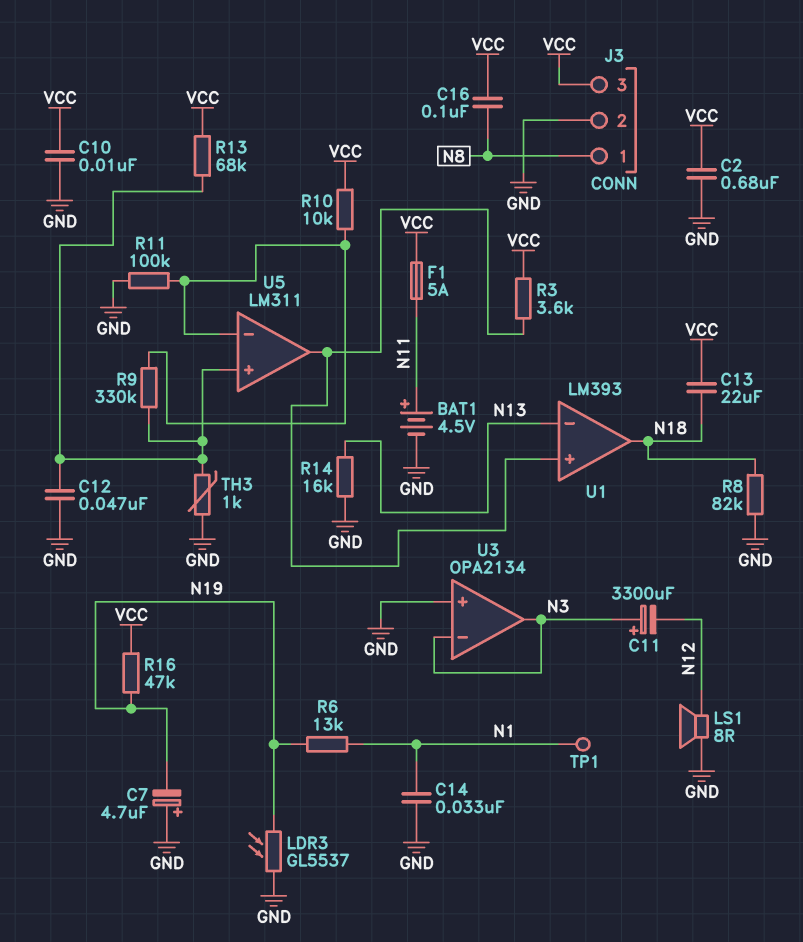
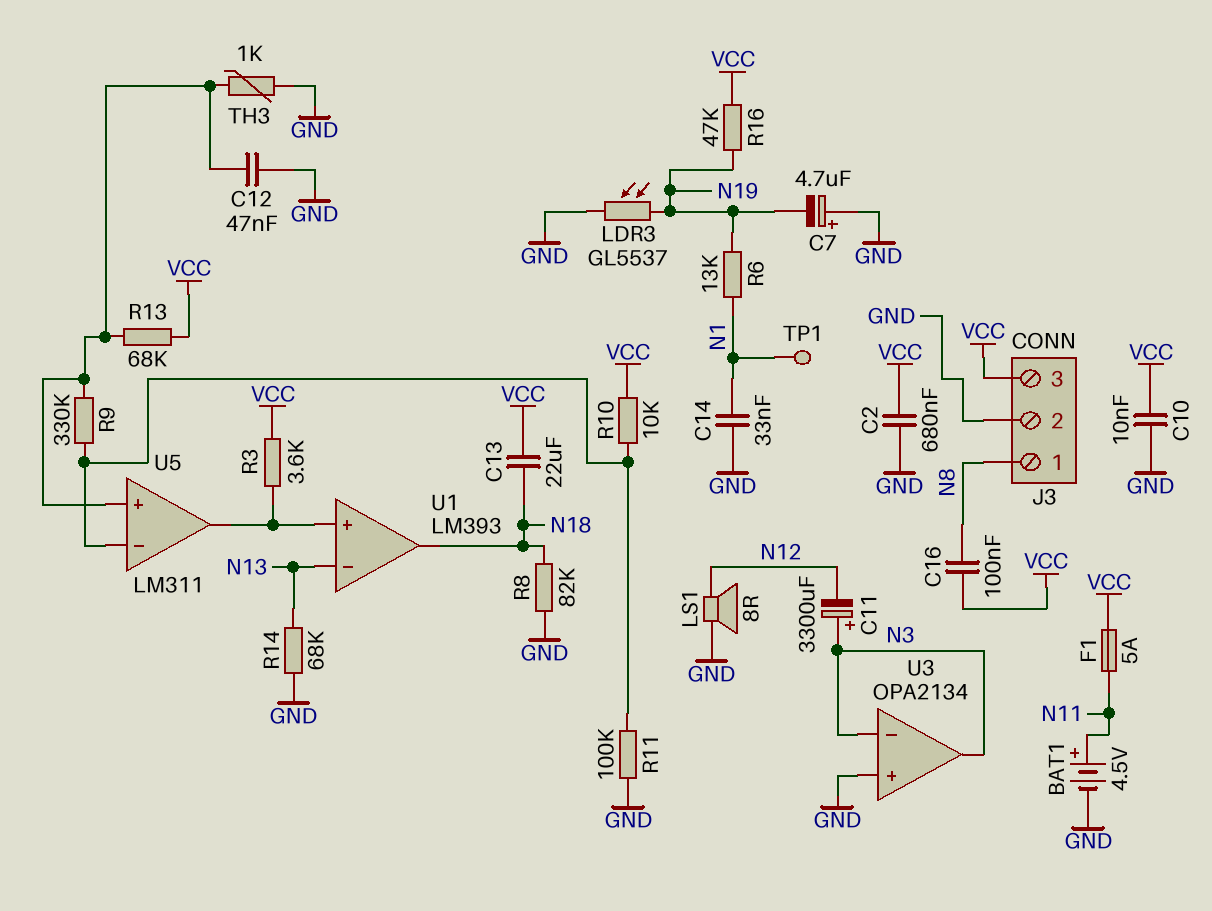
R14: 16k (GND, N13) -> 68k (GND, N13)

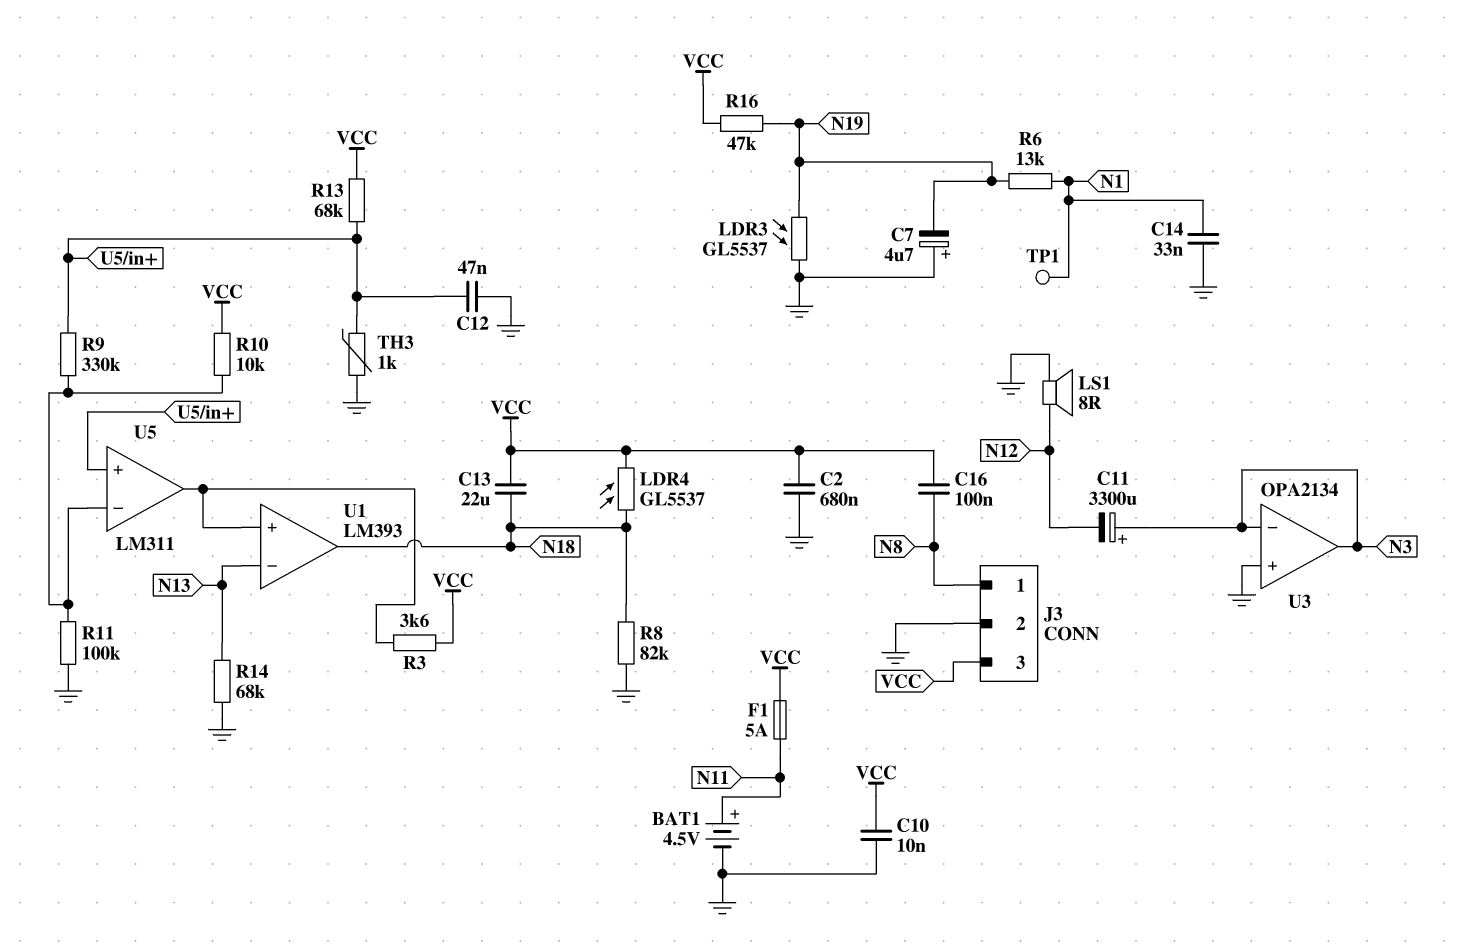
LDR4: none -> GL5537 (N18, VCC)

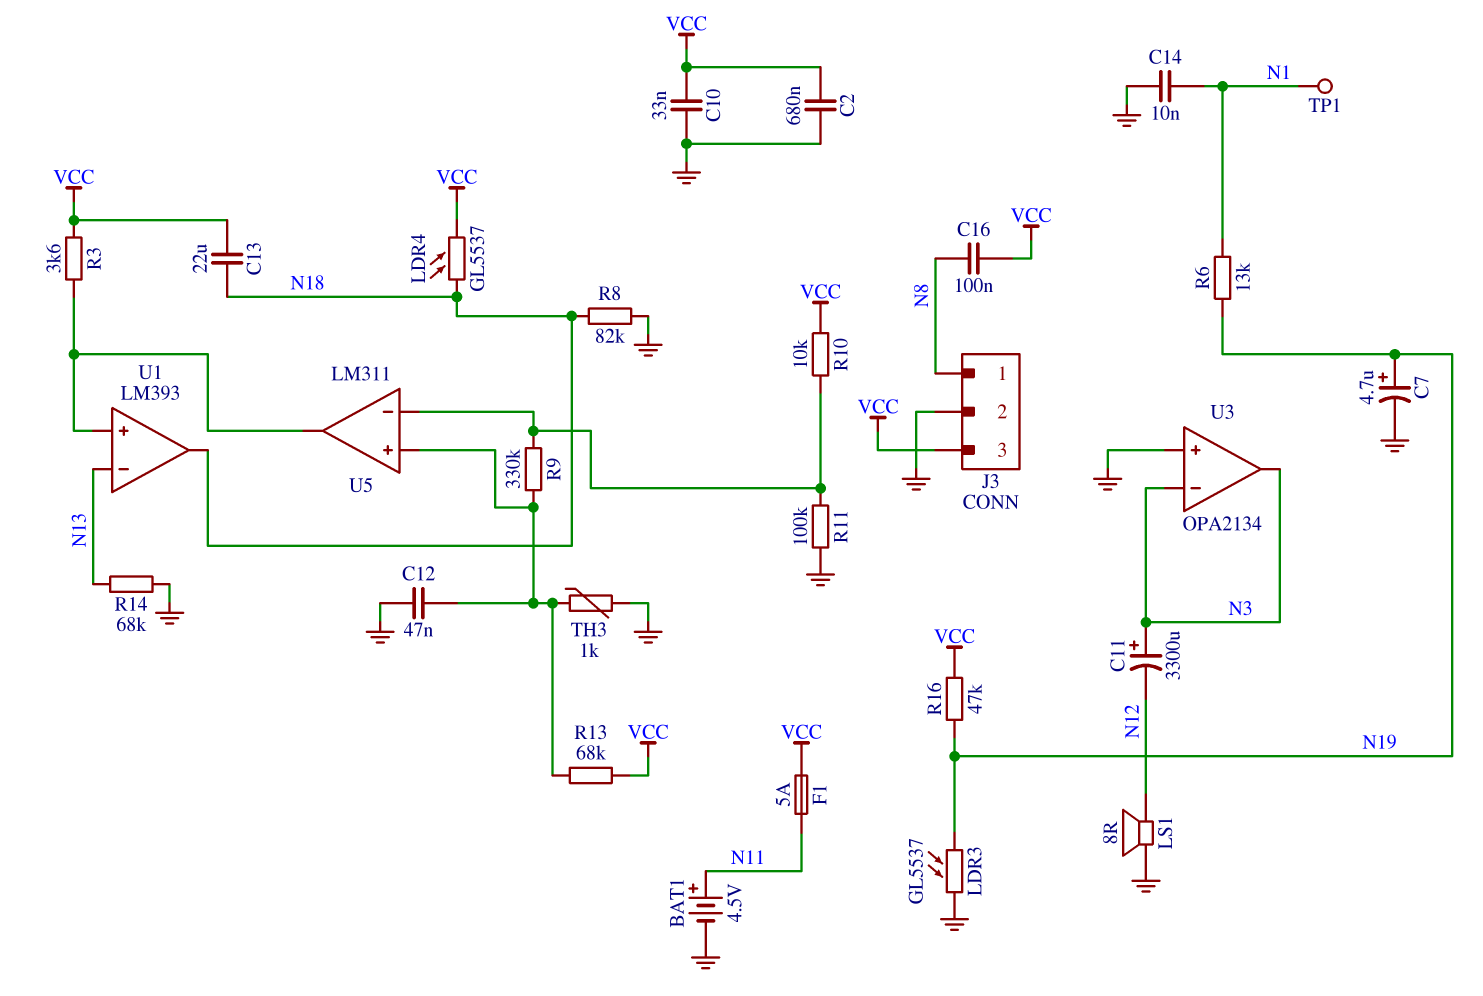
C7: 4.7uF (plus GND, minus N19) -> 4.7uF (plus N19, minus GND)
C10: 10nF (GND, VCC) -> 33nF (GND, VCC)
C14: 33nF (GND, N1) -> 10nF (GND, N1)

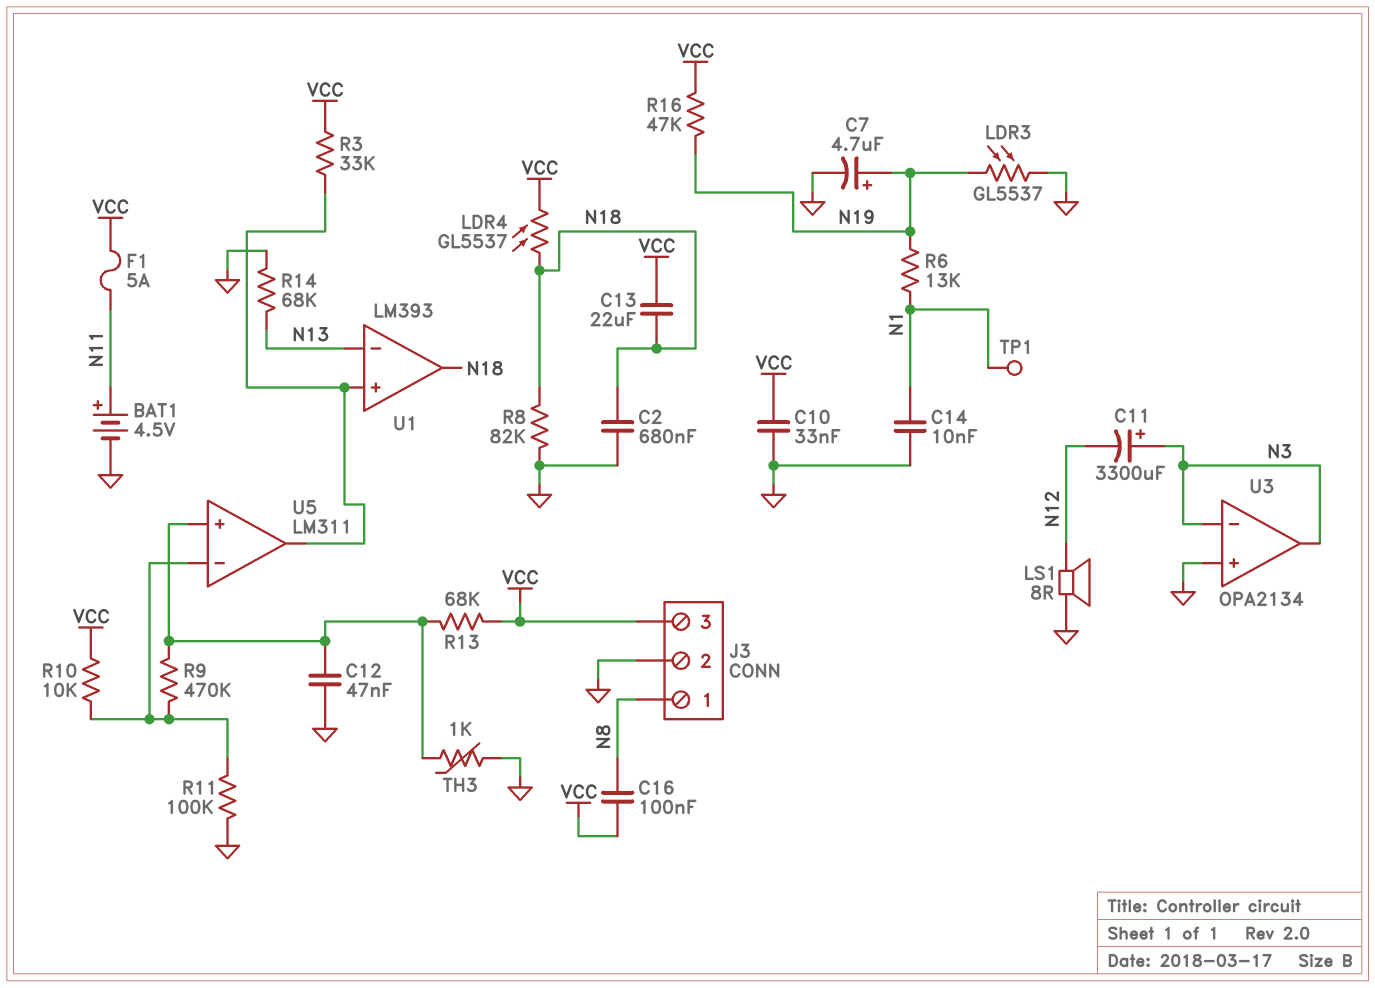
C2: 680nF (GND, VCC) -> 680nF (GND, N18)
R3: 3.6k (U1/in+, VCC) -> 33k (U1/in+, VCC)
R9: 330k (U5/in+, U5/in-) -> 470k (U5/in+, U5/in-)

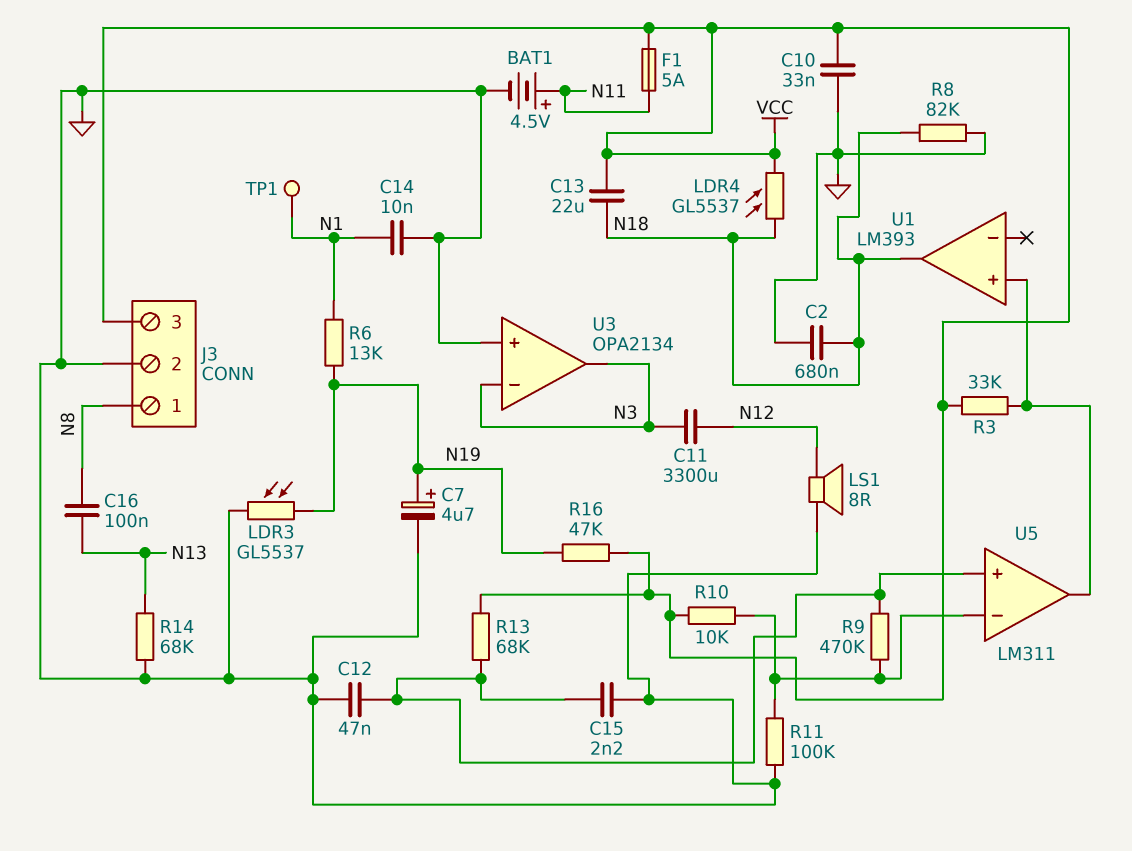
C11: 3300uF (plus N3, minus N12) -> 3300uF (N3, N12)
C15: none -> 2.2nF (GND, U5/in+)
C16: 100nF (N8, VCC) -> 100nF (N8, N13)
TH3: 1k (GND, U5/in+) -> none
U1 pin in-: N13 -> none

